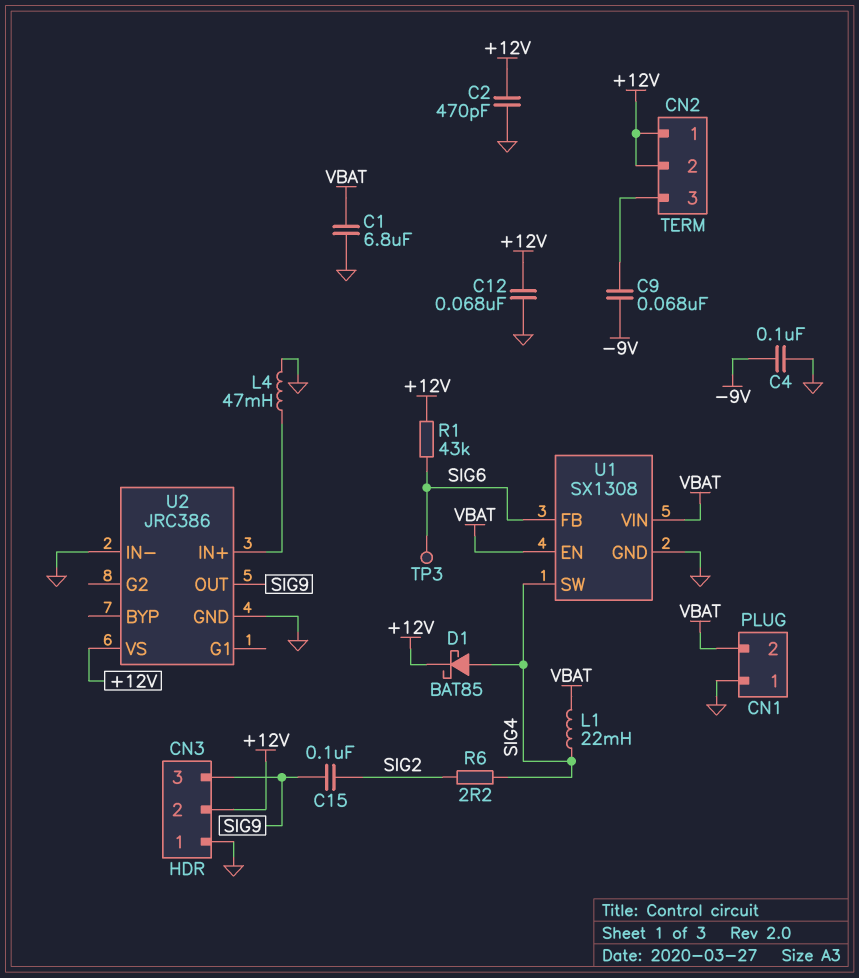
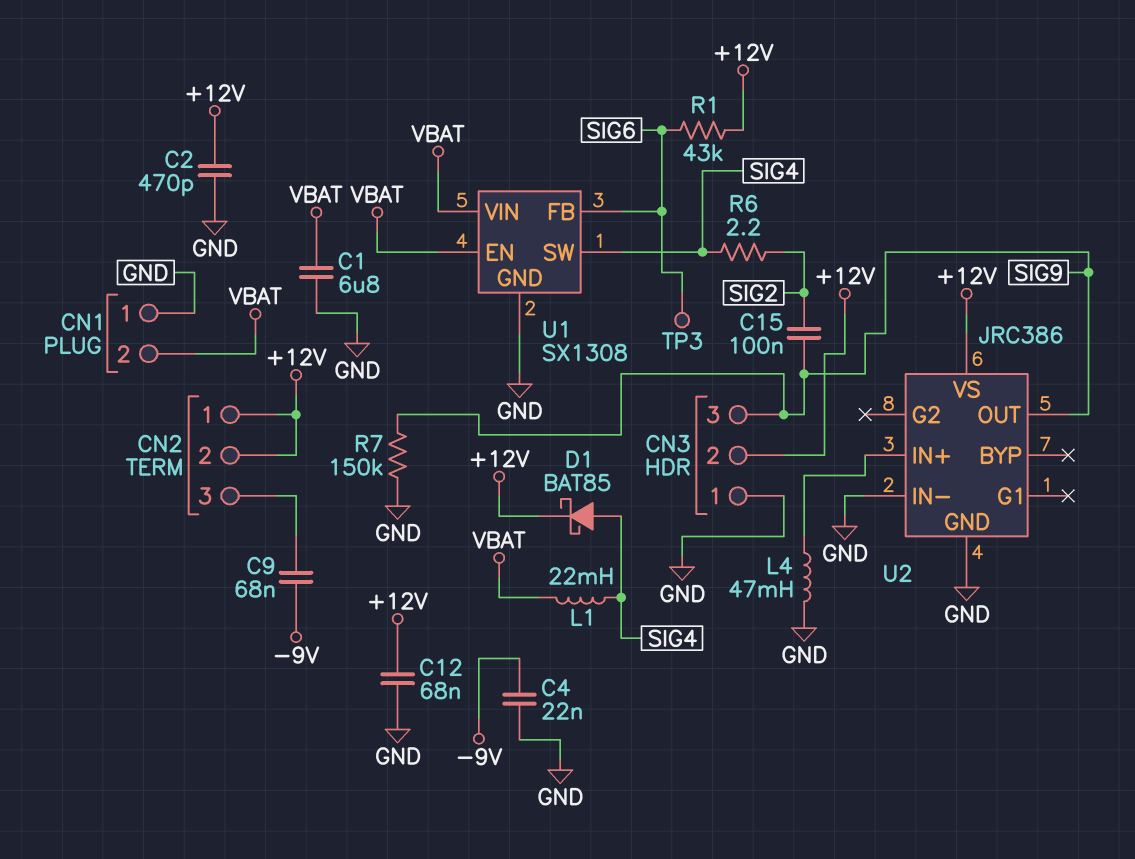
C4: 100nF (-9V, GND) -> 22nF (-9V, GND)
R7: none -> 150k (GND, SIG9)

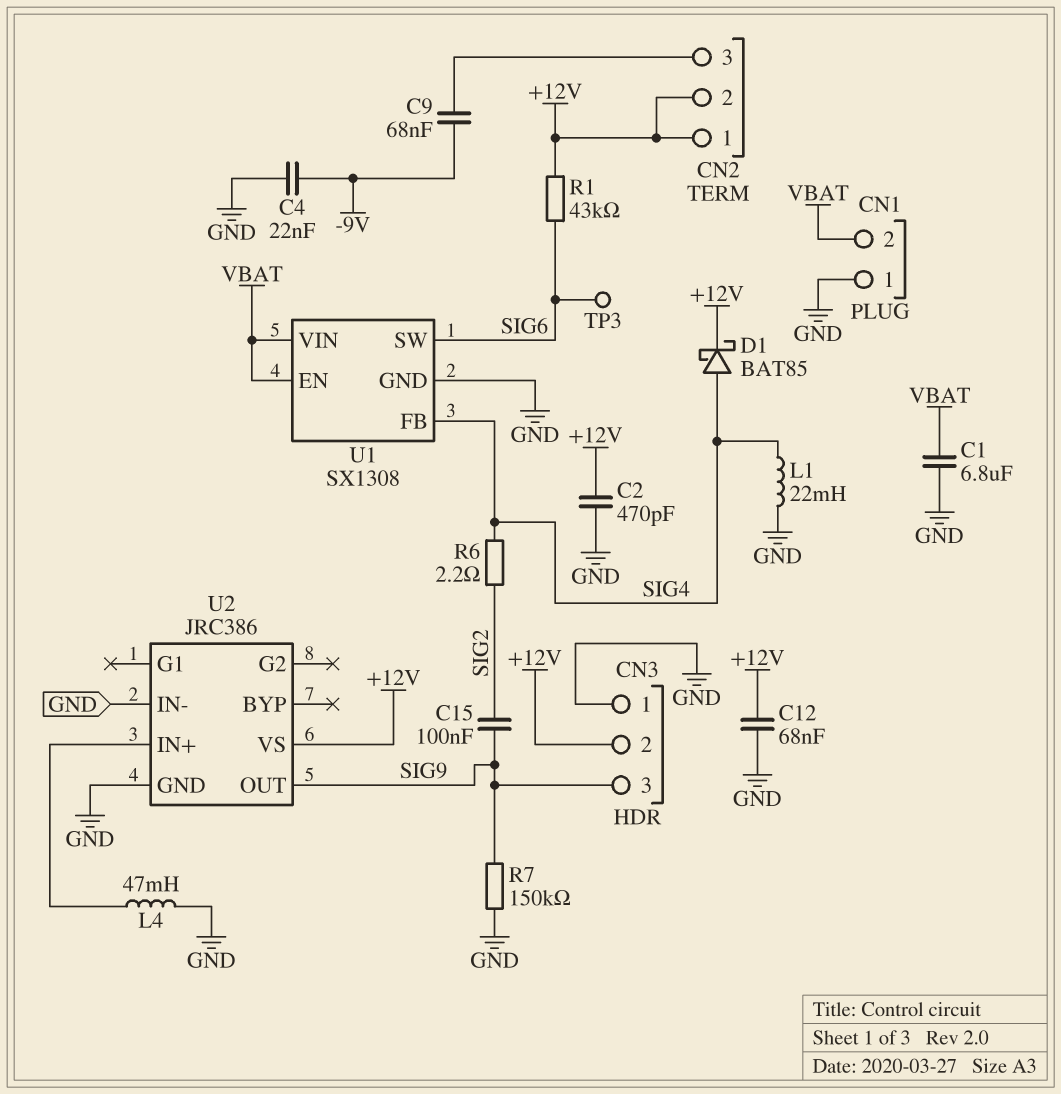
L1: 22mH (SIG4, VBAT) -> 22mH (GND, SIG4)
U1 pin FB: SIG6 -> SIG4
U1 pin SW: SIG4 -> SIG6

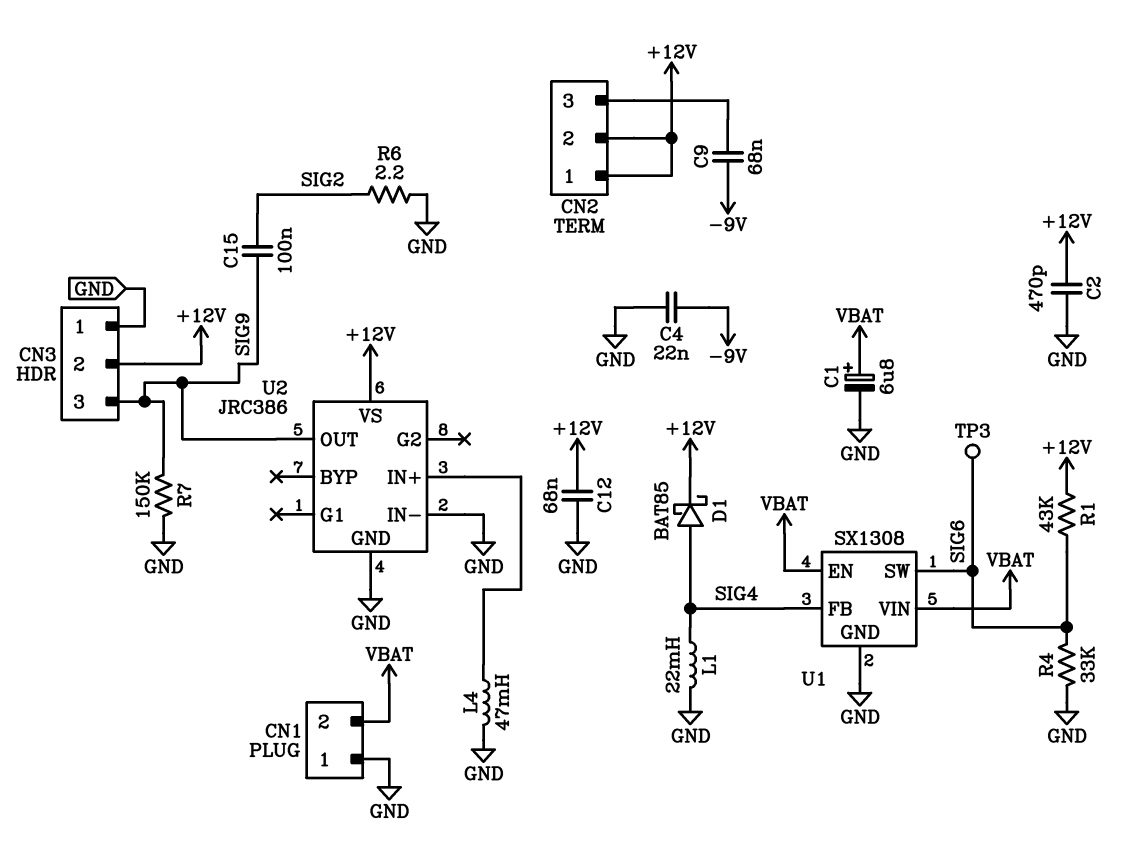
C1: 6.8uF (GND, VBAT) -> 6.8uF (plus VBAT, minus GND)
R4: none -> 33k (GND, SIG6)
R6: 2.2 (SIG2, SIG4) -> 2.2 (GND, SIG2)

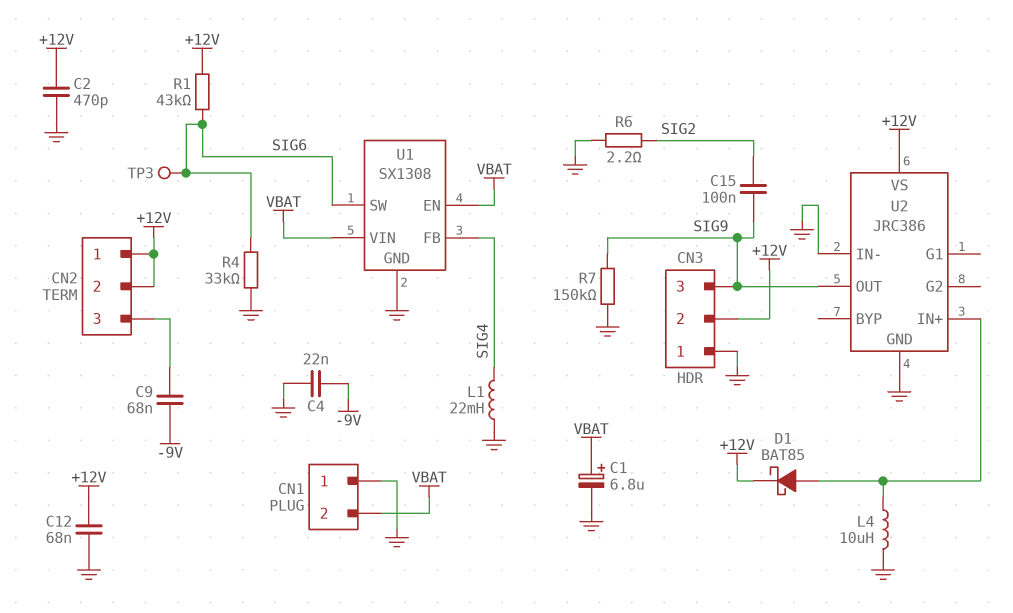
D1: schottky BAT85 (A SIG4, K +12V) -> schottky BAT85 (A U2/IN+, K +12V)
L4: 47mH (GND, U2/IN+) -> 10uH (GND, U2/IN+)

